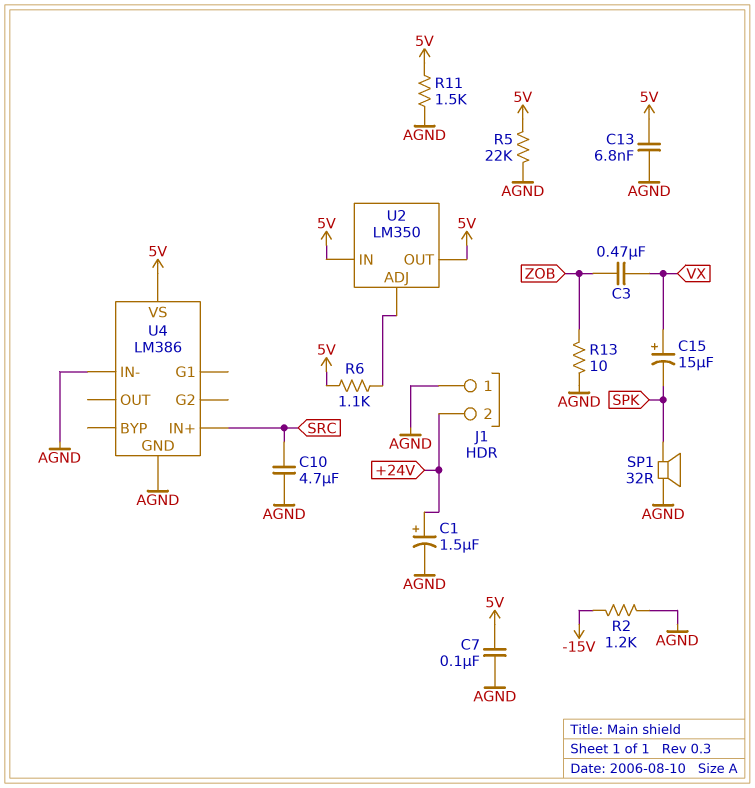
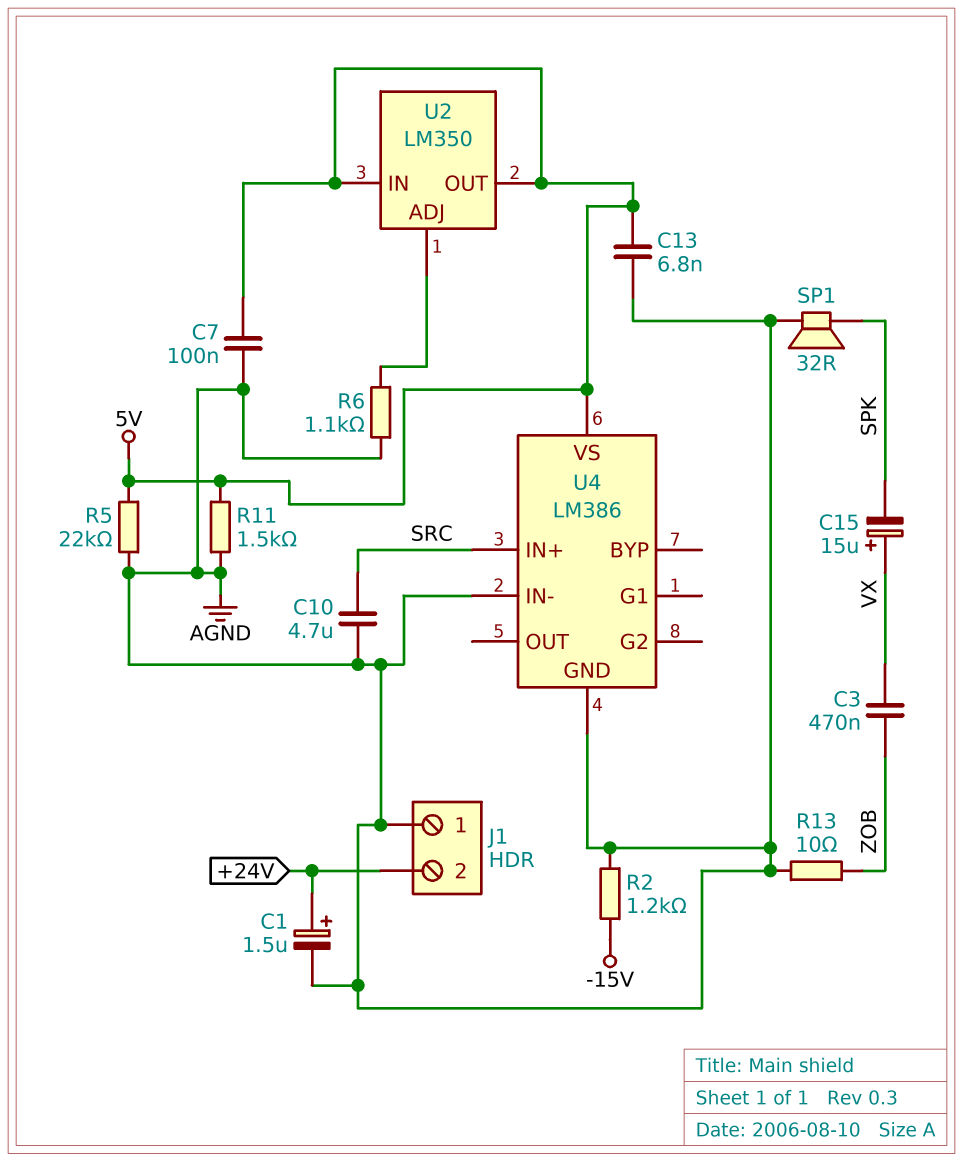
R6: 1.1k (5V, U2/ADJ) -> 1.1k (AGND, U2/ADJ)

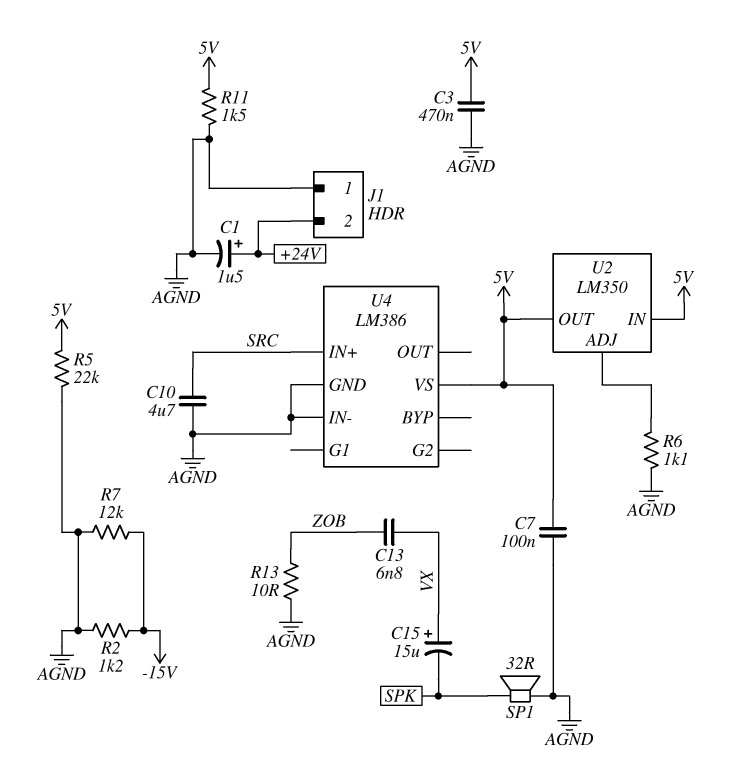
C3: 470nF (VX, ZOB) -> 470nF (5V, AGND)
C13: 6.8nF (5V, AGND) -> 6.8nF (VX, ZOB)
R7: none -> 12k (-15V, AGND)

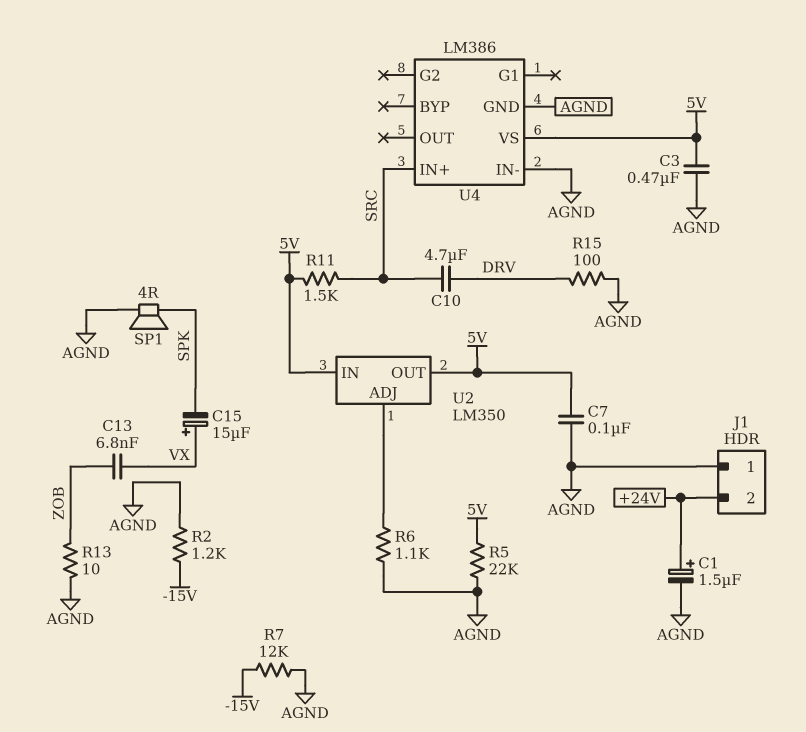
C10: 4.7uF (AGND, SRC) -> 4.7uF (DRV, SRC)
R11: 1.5k (5V, AGND) -> 1.5k (5V, SRC)
R15: none -> 100 (AGND, DRV)
SP1: speaker 32R (AGND, SPK) -> speaker 4R (AGND, SPK)

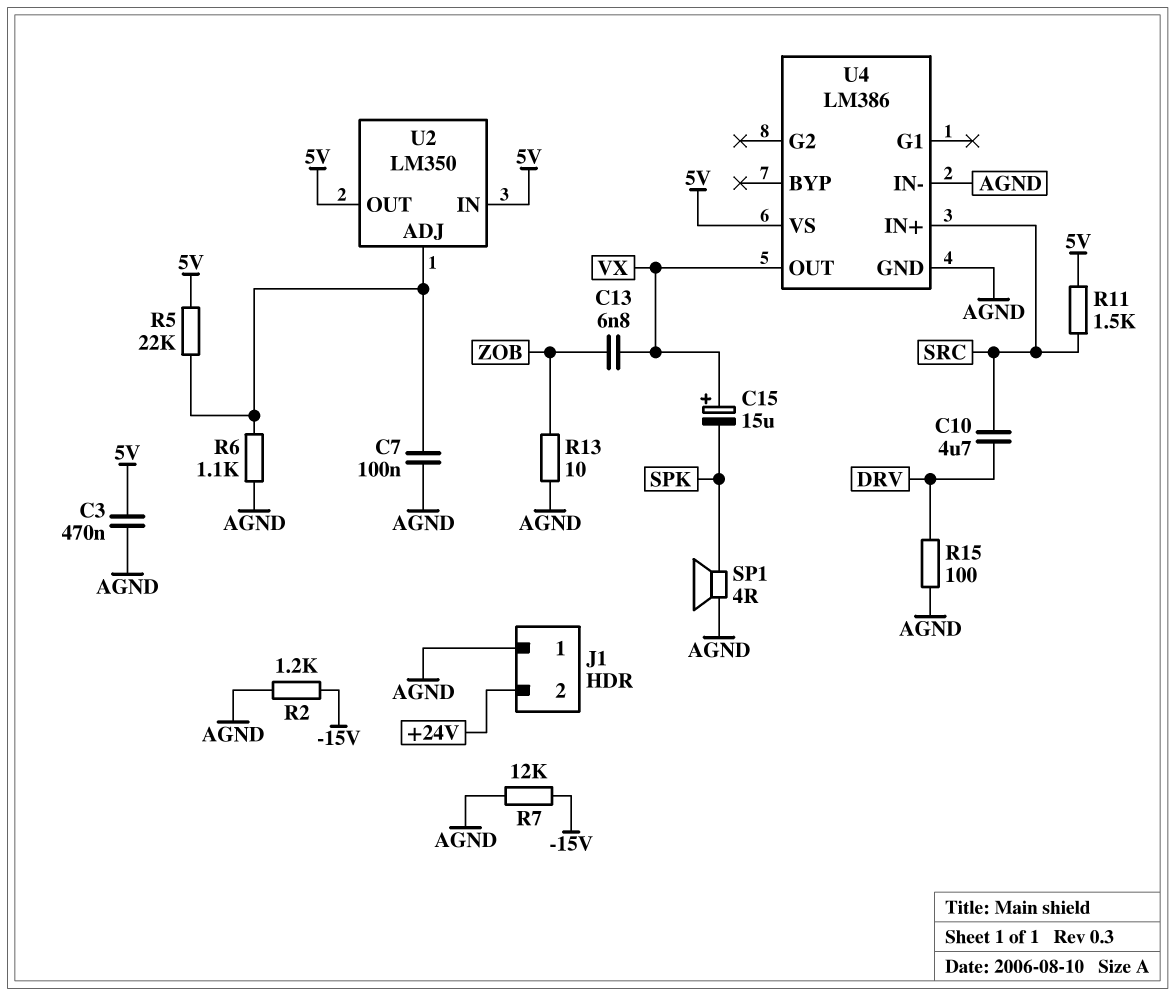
C1: 1.5uF (plus +24V, minus AGND) -> none
C7: 100nF (5V, AGND) -> 100nF (AGND, U2/ADJ)
R5: 22k (5V, AGND) -> 22k (5V, U2/ADJ)
U4 pin OUT: none -> VX

